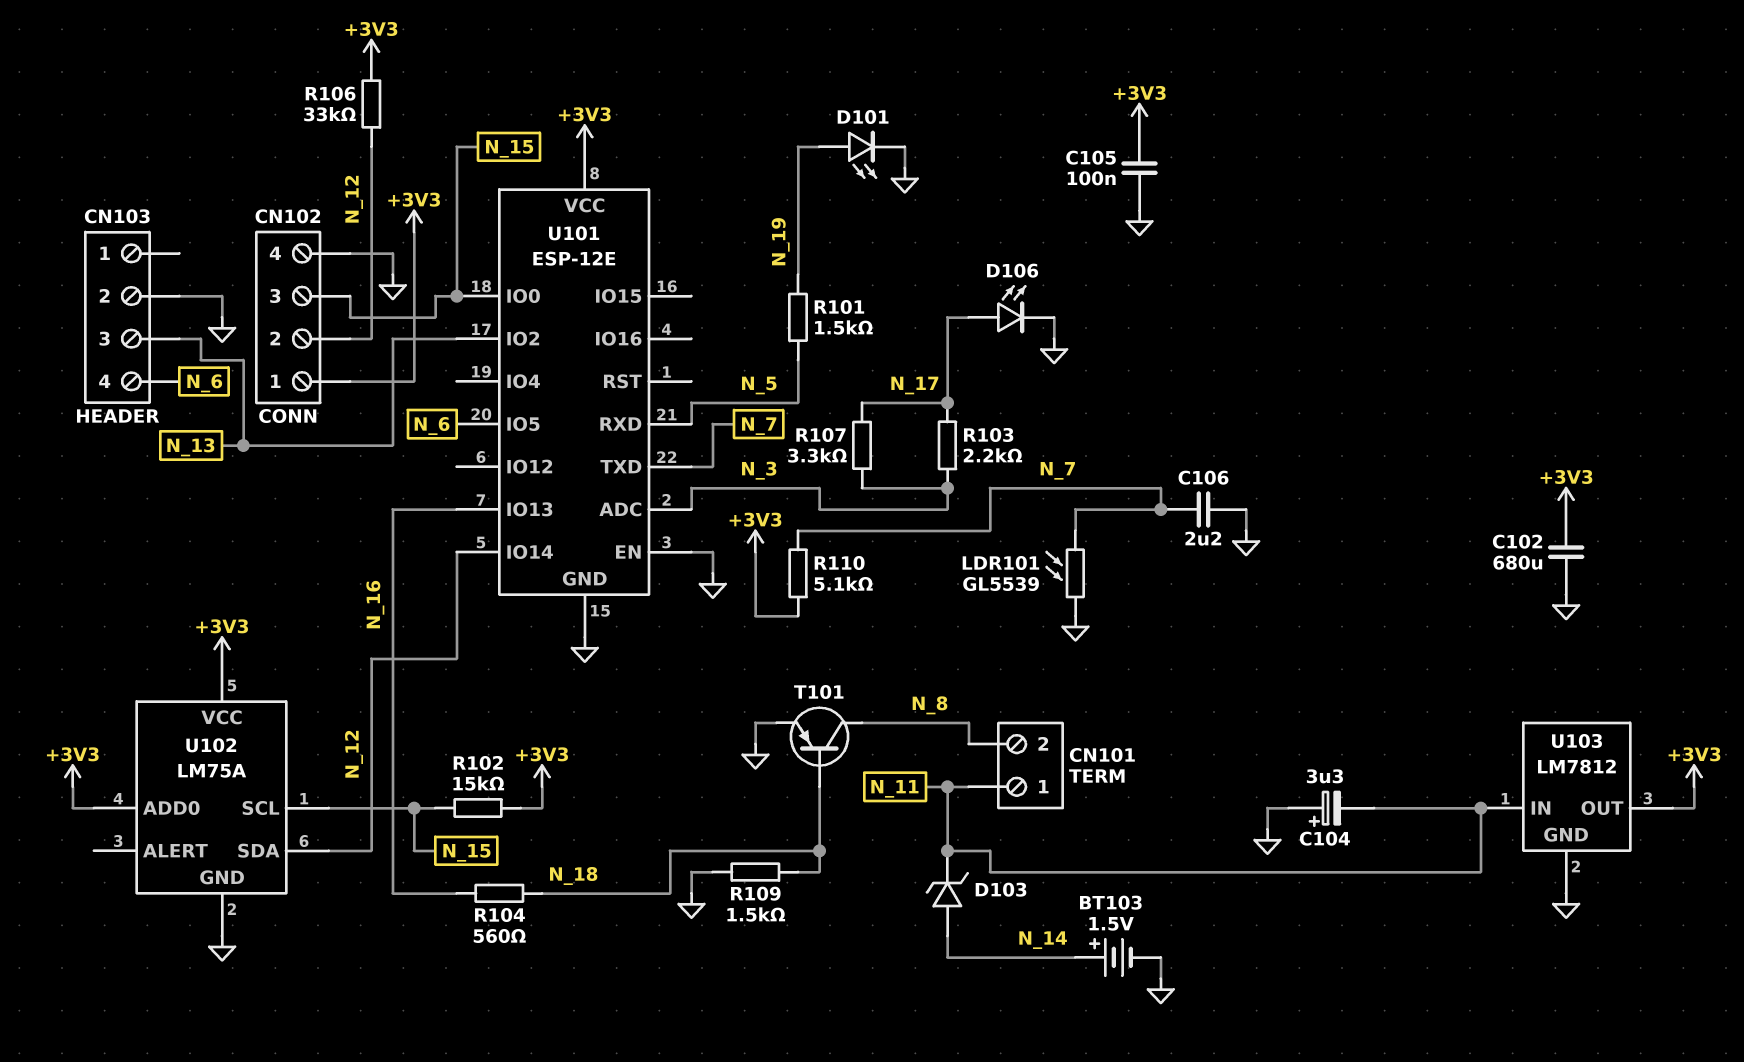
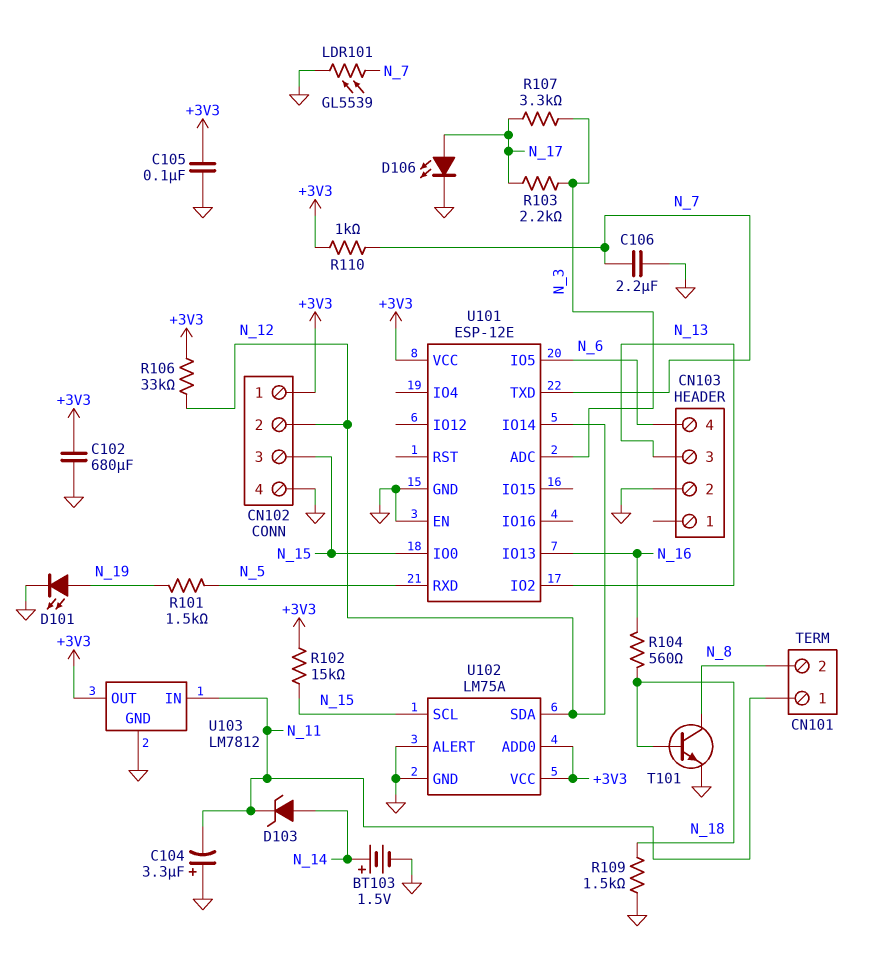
R110: 5.1k (+3V3, N_7) -> 1k (+3V3, N_7)
T101: PNP (B N_18, C N_8, E GND) -> NPN (B N_18, C N_8, E GND)
U102 pin ALERT: none -> GND

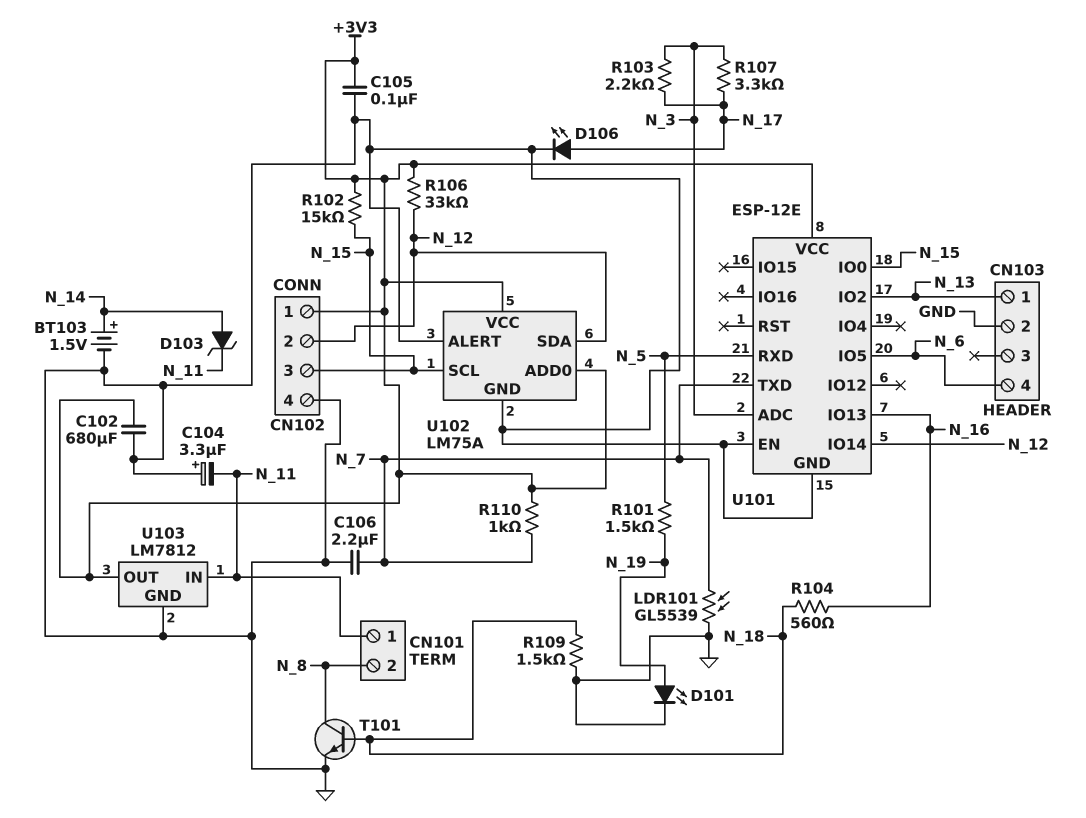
CN103 pin 1: none -> N_13
CN103 pin 3: N_13 -> none

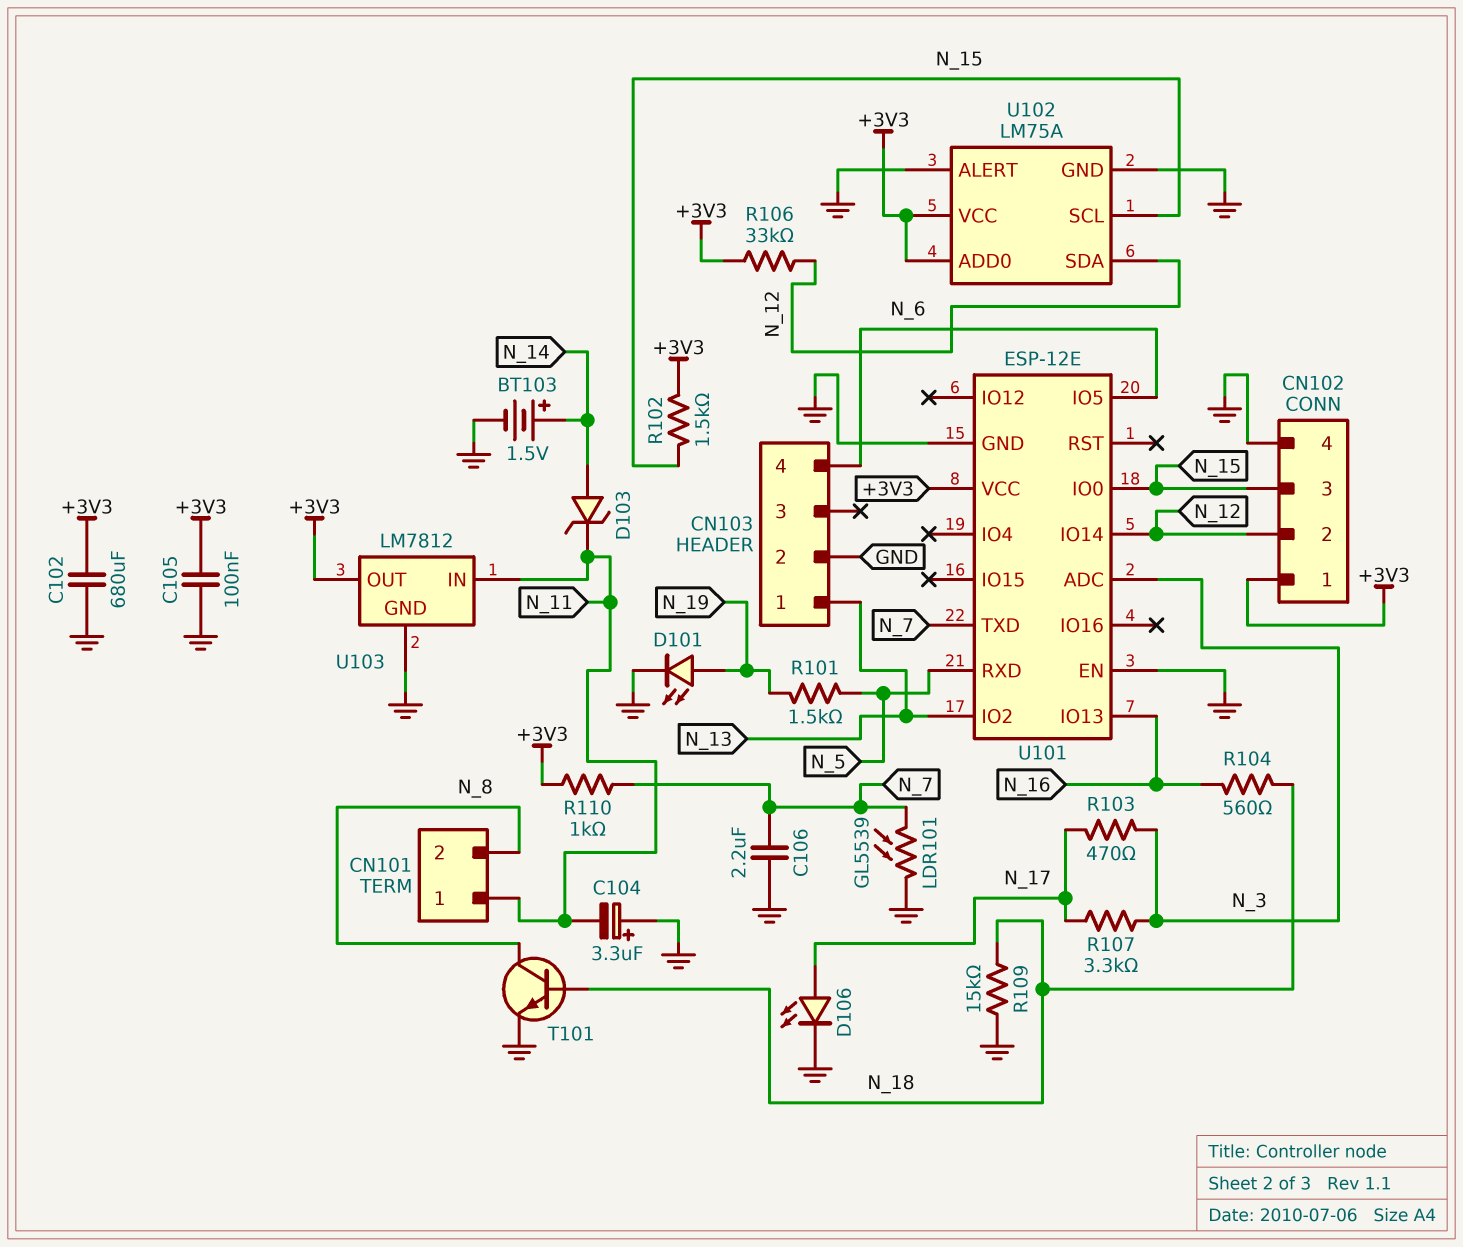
R102: 15k (+3V3, N_15) -> 1.5k (+3V3, N_15)
R103: 2.2k (N_3, N_17) -> 470 (N_3, N_17)
R109: 1.5k (GND, N_18) -> 15k (GND, N_18)

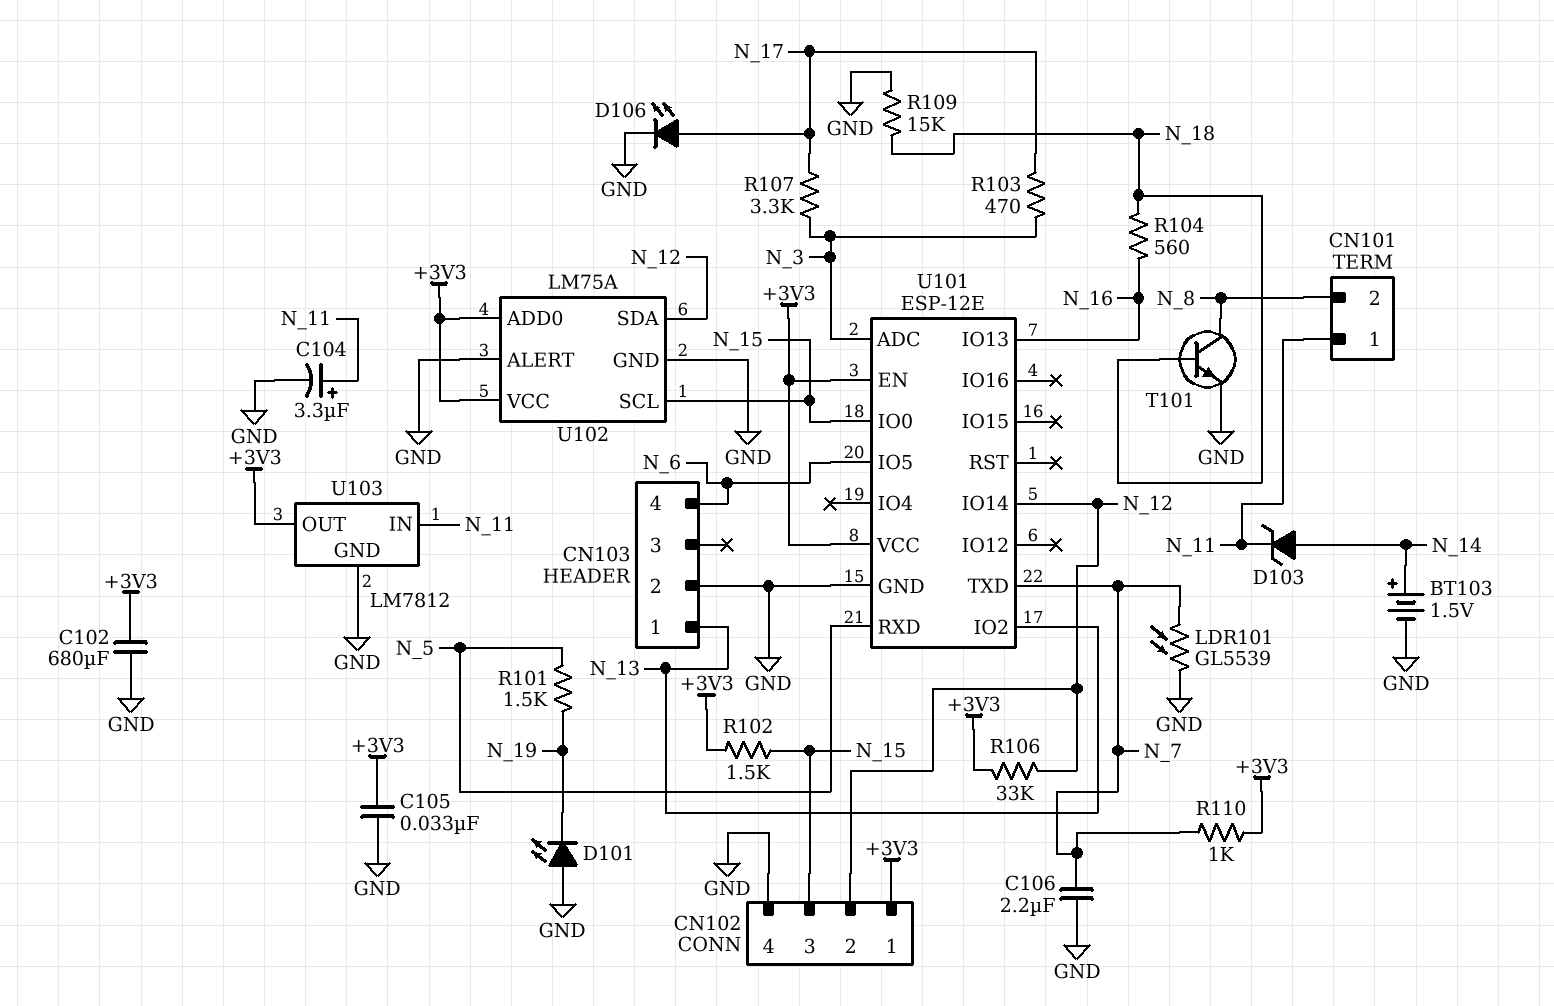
C104: 3.3uF (plus GND, minus N_11) -> 3.3uF (plus N_11, minus GND)
C105: 100nF (+3V3, GND) -> 33nF (+3V3, GND)
D101: LED (A N_19, K GND) -> LED (A GND, K N_19)
U101 pin EN: GND -> +3V3

